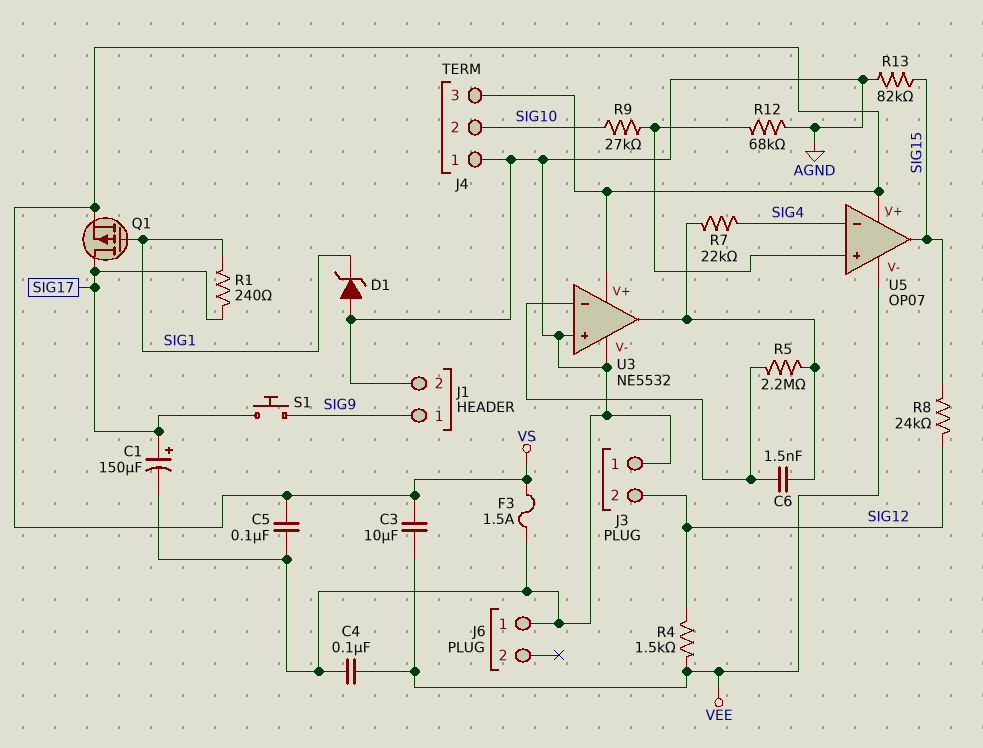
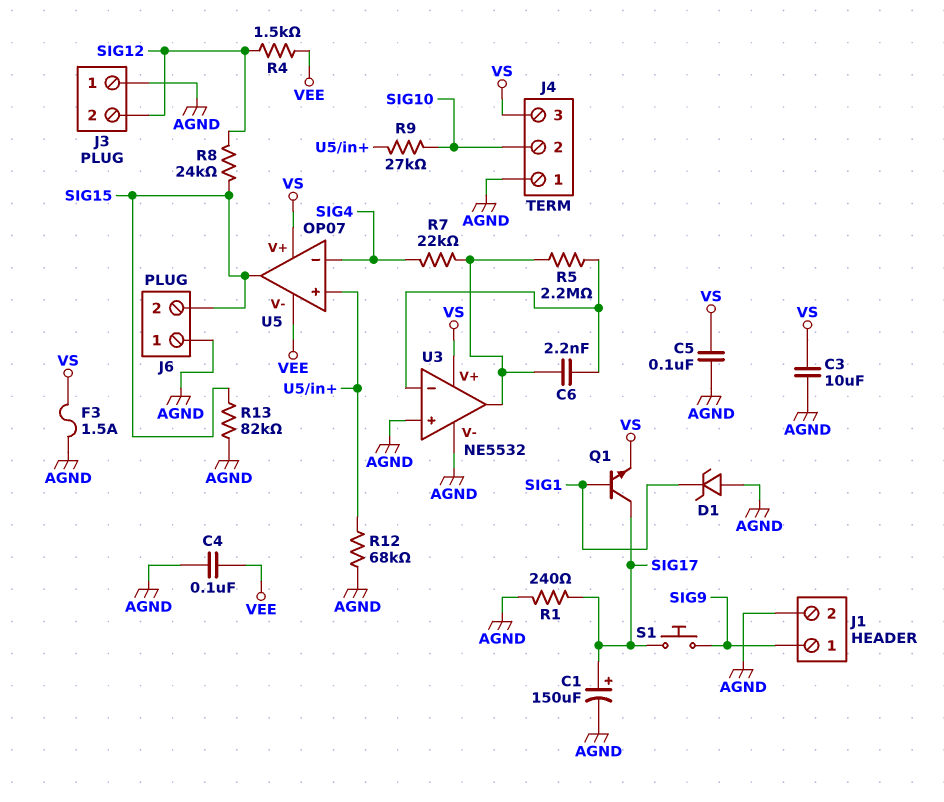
C3: 10uF (VEE, VS) -> 10uF (AGND, VS)
C6: 1.5nF (U3/in-, U3/out) -> 2.2nF (U3/in-, U3/out)
J6 pin 2: none -> SIG15
Q1: PMOS (G SIG1, D SIG17, S VS) -> NPN (B SIG1, C SIG17, E VS)
R1: 240 (SIG1, SIG17) -> 240 (AGND, SIG17)

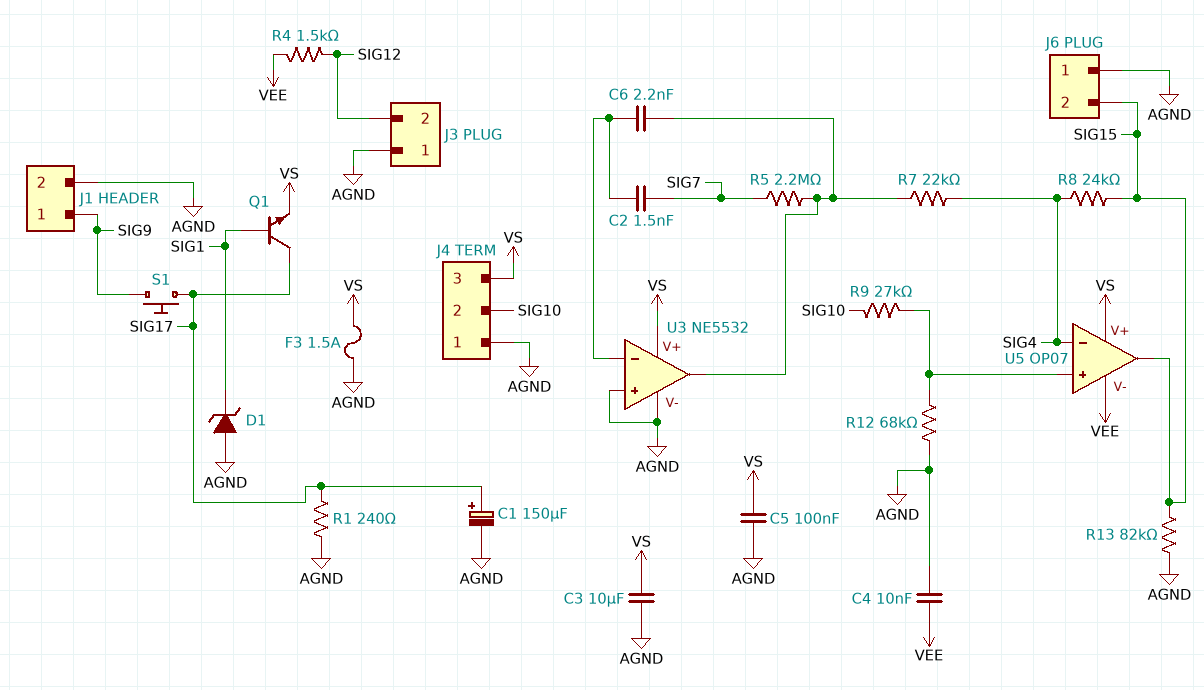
C2: none -> 1.5nF (SIG7, U3/in-)
C4: 100nF (AGND, VEE) -> 10nF (AGND, VEE)
R5: 2.2M (U3/in-, U3/out) -> 2.2M (SIG7, U3/out)
R8: 24k (SIG12, SIG15) -> 24k (SIG4, SIG15)

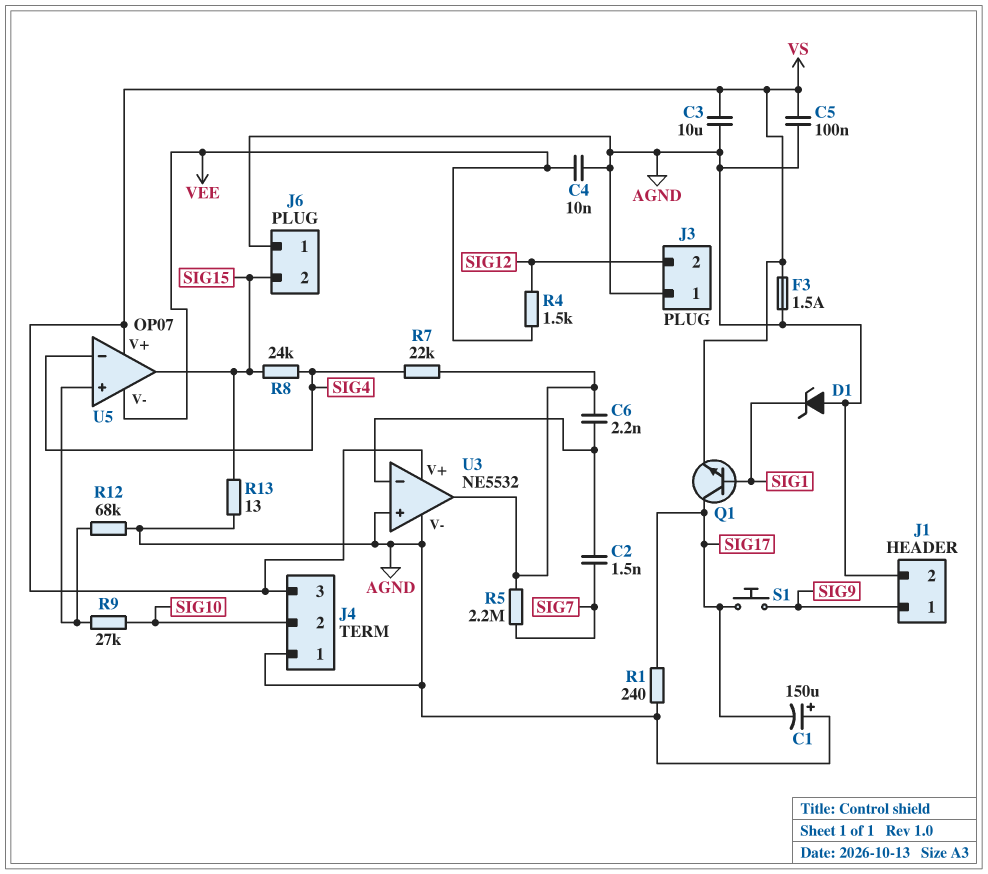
C1: 150uF (plus SIG17, minus AGND) -> 150uF (plus AGND, minus SIG17)
R13: 82k (AGND, SIG15) -> 13 (AGND, SIG15)

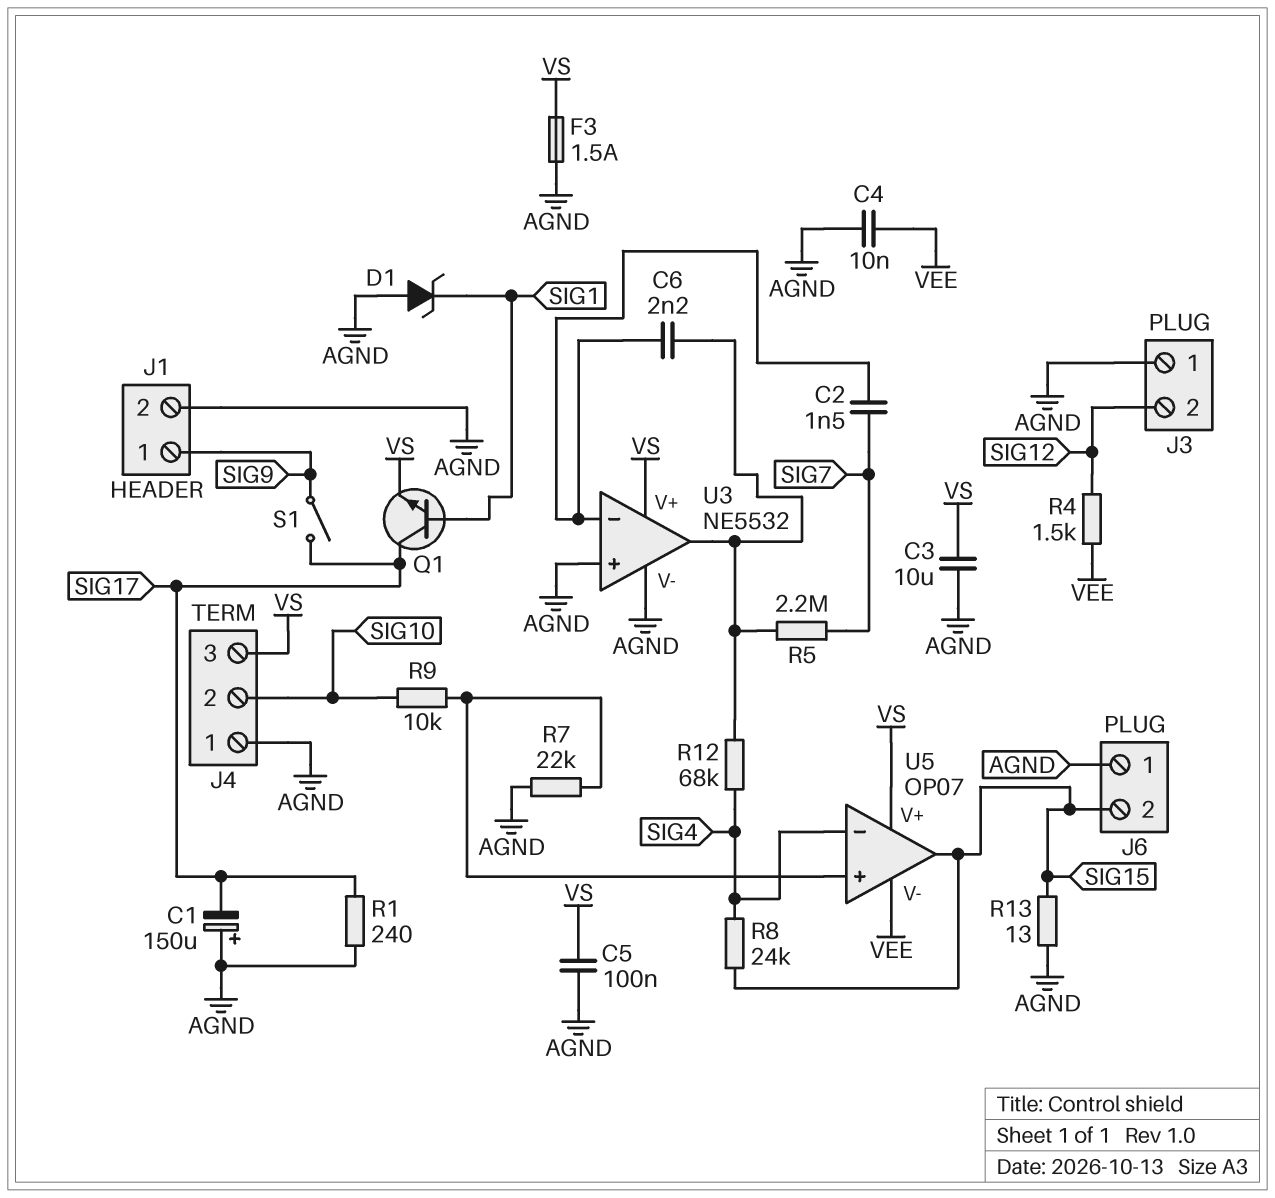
R7: 22k (SIG4, U3/out) -> 22k (AGND, U5/in+)
R9: 27k (SIG10, U5/in+) -> 10k (SIG10, U5/in+)
R12: 68k (AGND, U5/in+) -> 68k (SIG4, U3/out)
S1: button (SIG9, SIG17) -> switch (SIG9, SIG17)

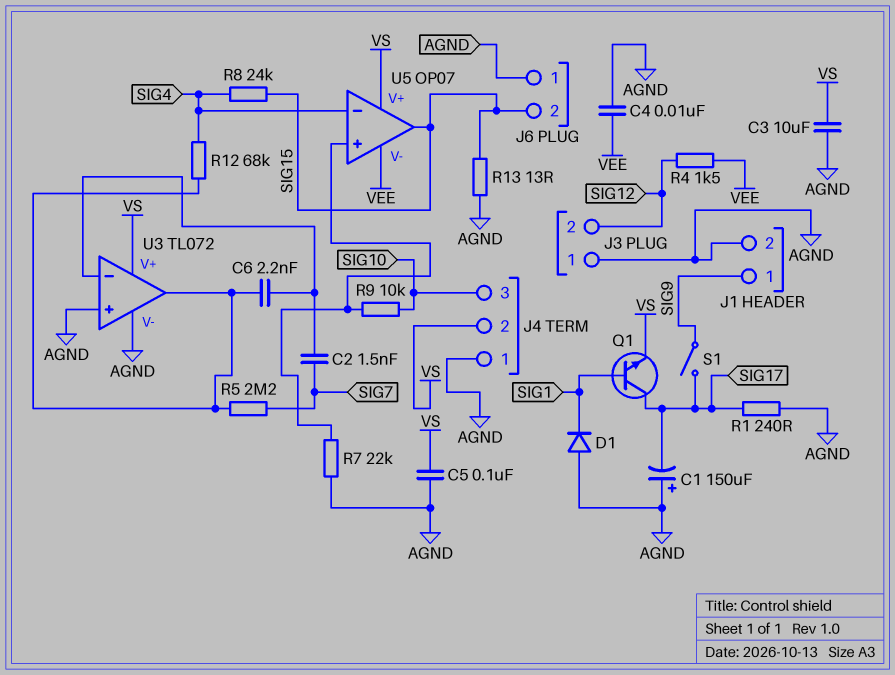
D1: zener (A AGND, K SIG1) -> diode (A AGND, K SIG1)
F3: 1.5A (AGND, VS) -> none
J4 pin 2: SIG10 -> VS
J4 pin 3: VS -> SIG10
U3: NE5532 -> TL072

